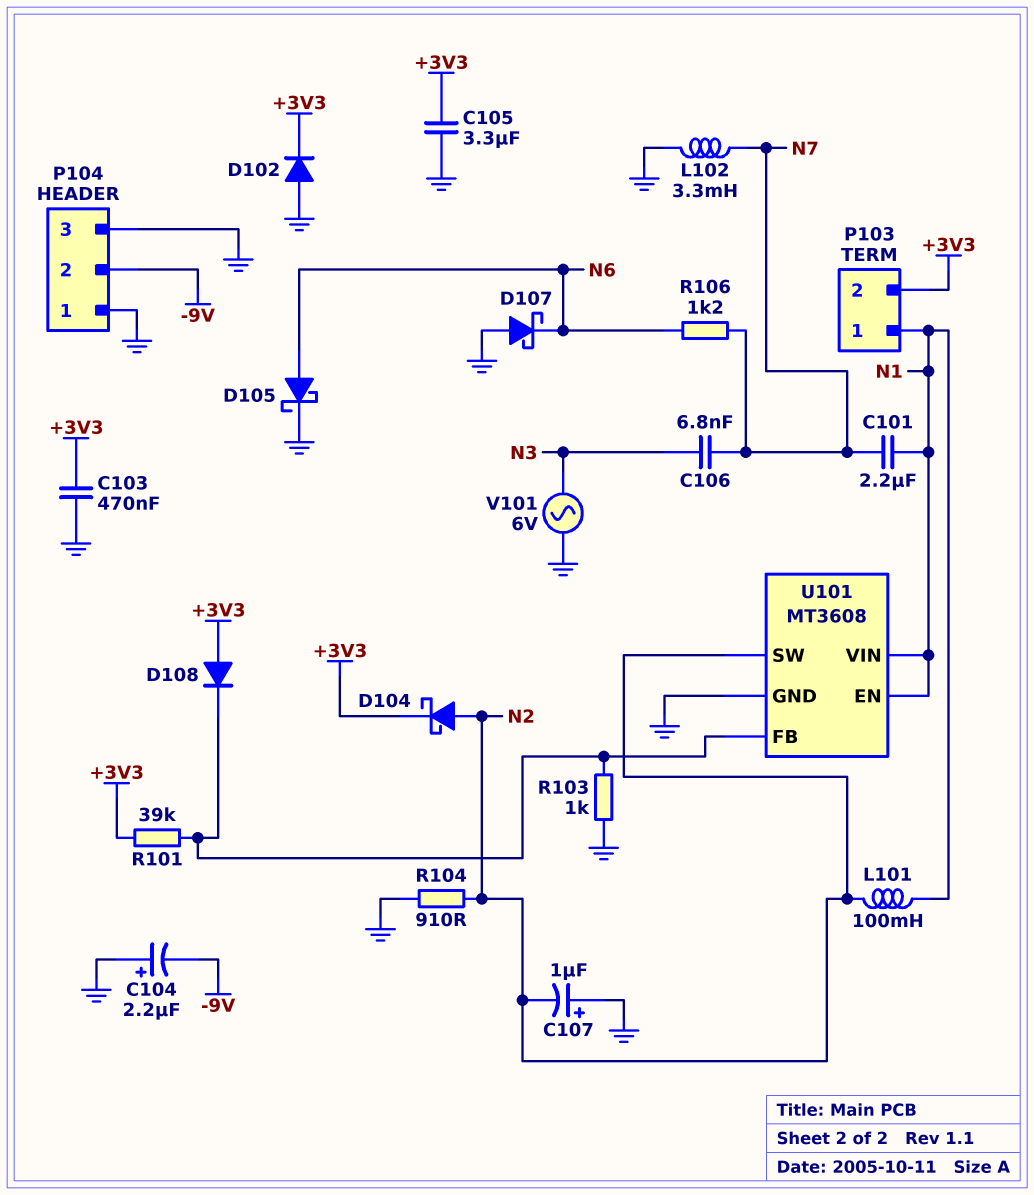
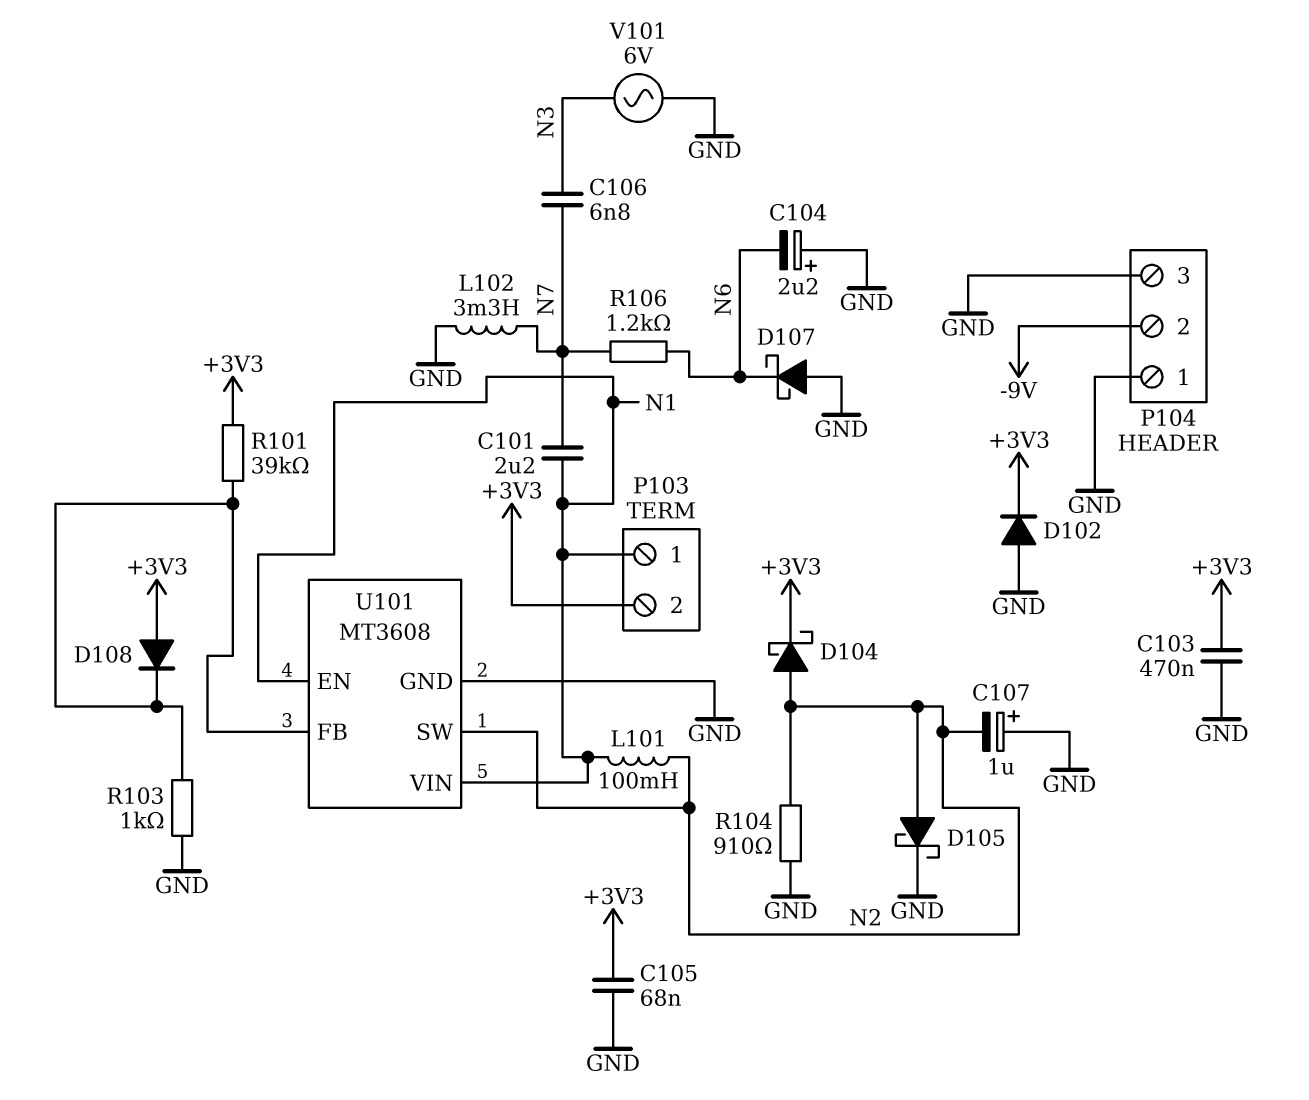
C104: 2.2uF (plus GND, minus -9V) -> 2.2uF (plus GND, minus N6)
C105: 3.3uF (+3V3, GND) -> 68nF (+3V3, GND)
D105: schottky (A N6, K GND) -> schottky (A N2, K GND)

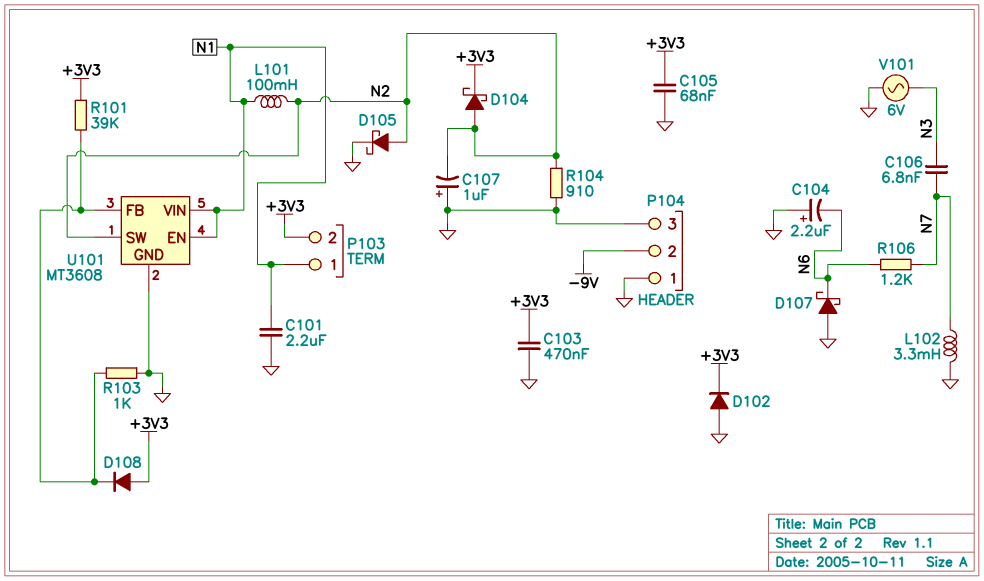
C101: 2.2uF (N1, N7) -> 2.2uF (GND, N1)

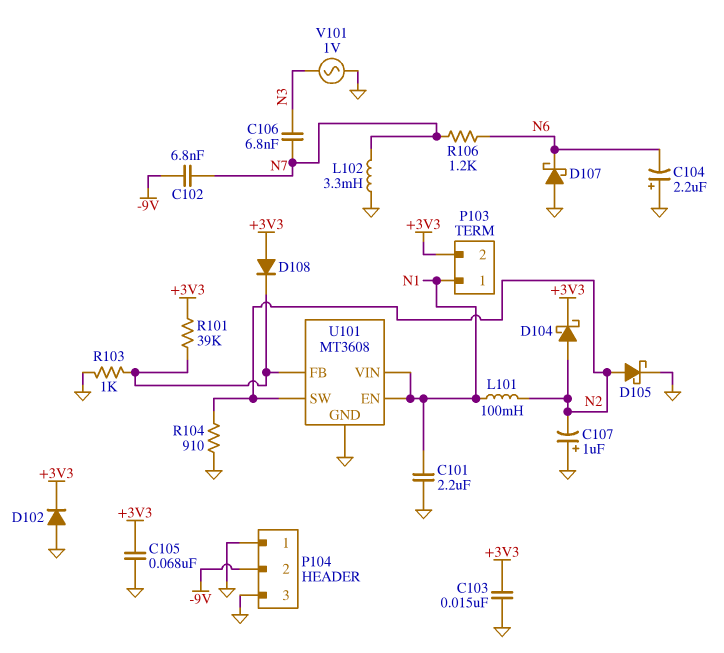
C102: none -> 6.8nF (-9V, N7)
C103: 470nF (+3V3, GND) -> 15nF (+3V3, GND)
V101: AC 6V (GND, N3) -> AC 1V (GND, N3)

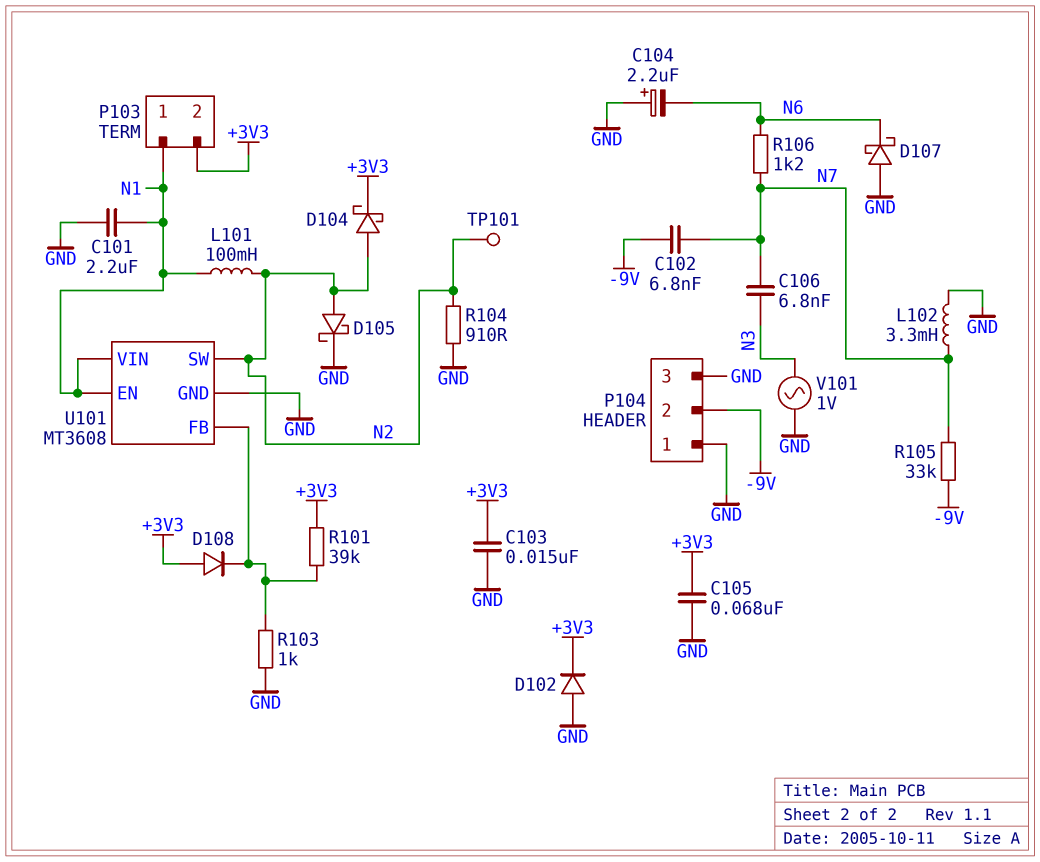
C107: 1uF (plus GND, minus N2) -> none
R105: none -> 33k (-9V, N7)
TP101: none -> test point (N2)

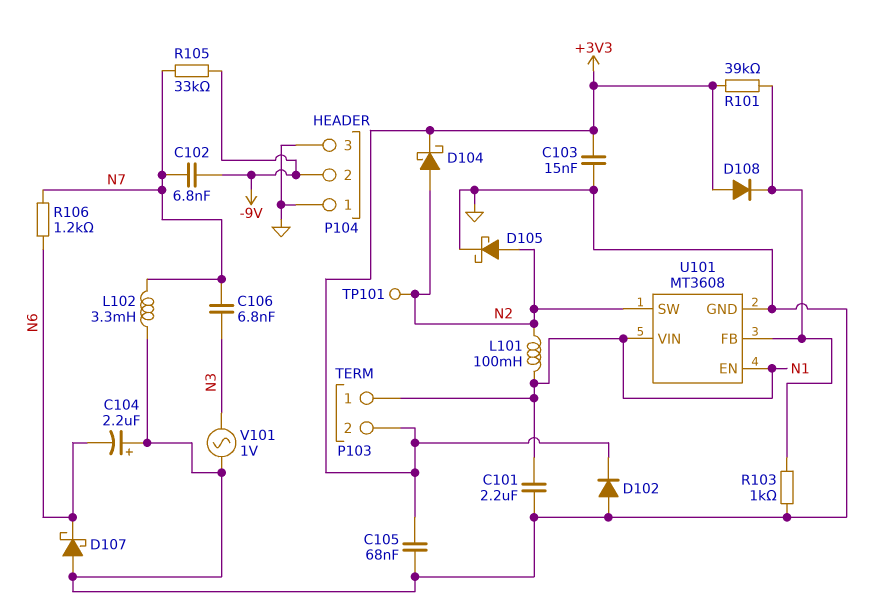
R104: 910 (GND, N2) -> none

